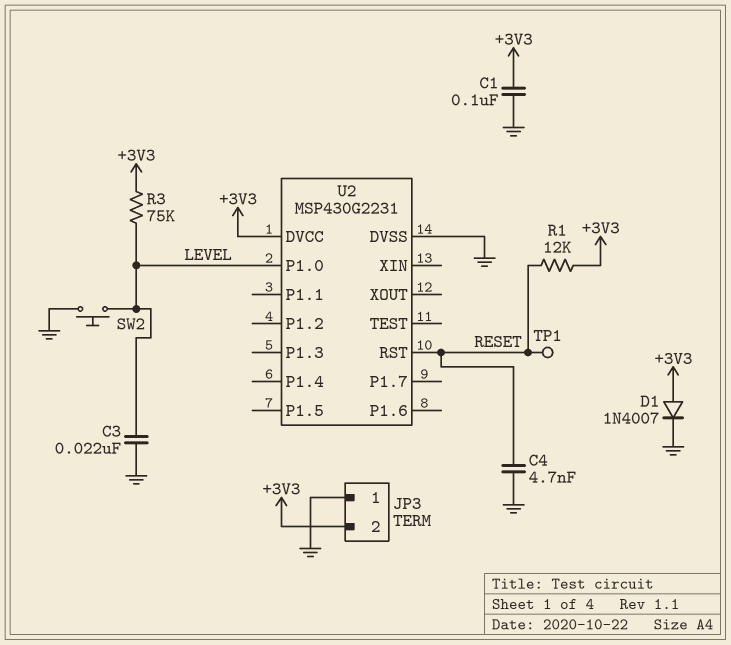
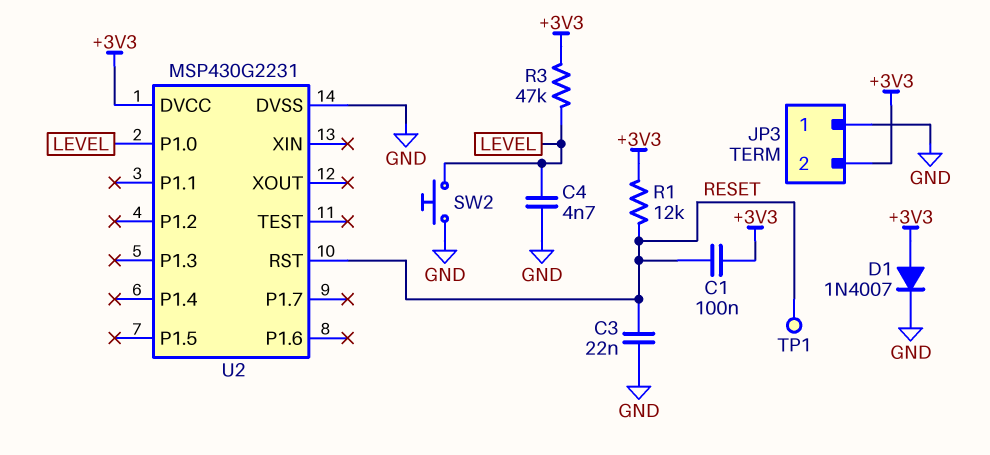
C1: 100nF (+3V3, GND) -> 100nF (+3V3, RESET)
C3: 22nF (GND, LEVEL) -> 22nF (GND, RESET)
C4: 4.7nF (GND, RESET) -> 4.7nF (GND, LEVEL)
R3: 75k (+3V3, LEVEL) -> 47k (+3V3, LEVEL)

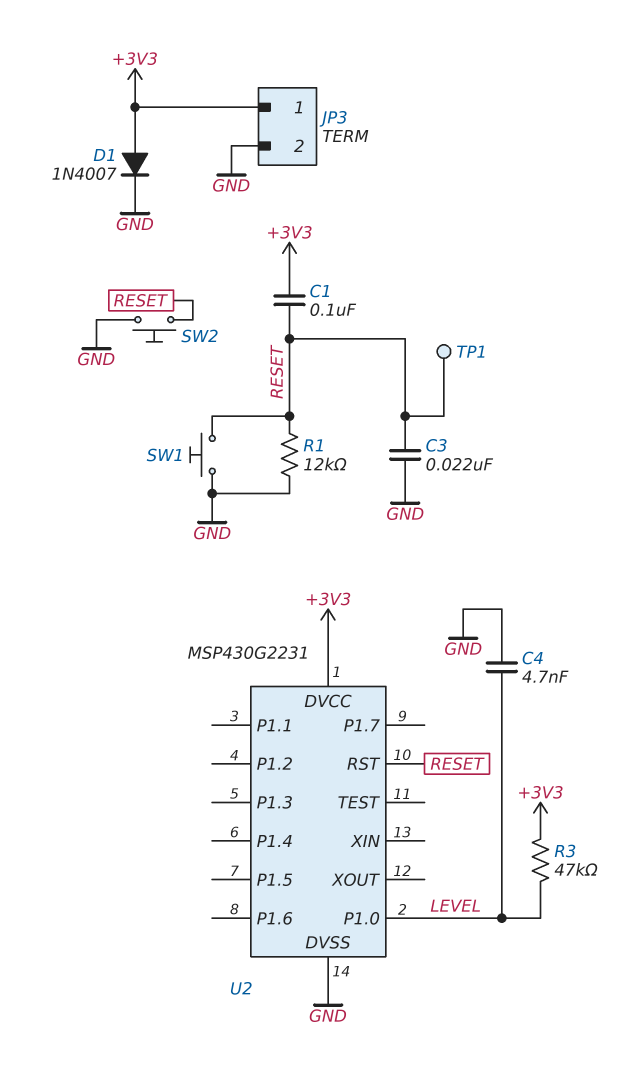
JP3 pin 1: GND -> +3V3
JP3 pin 2: +3V3 -> GND
R1: 12k (+3V3, RESET) -> 12k (GND, RESET)
SW1: none -> button (GND, RESET)
SW2: button (GND, LEVEL) -> button (GND, RESET)

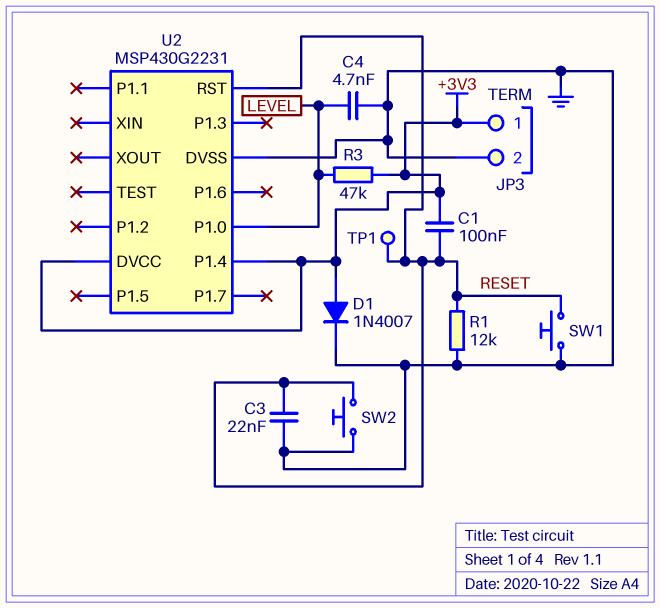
U2 pin P1.4: none -> +3V3

